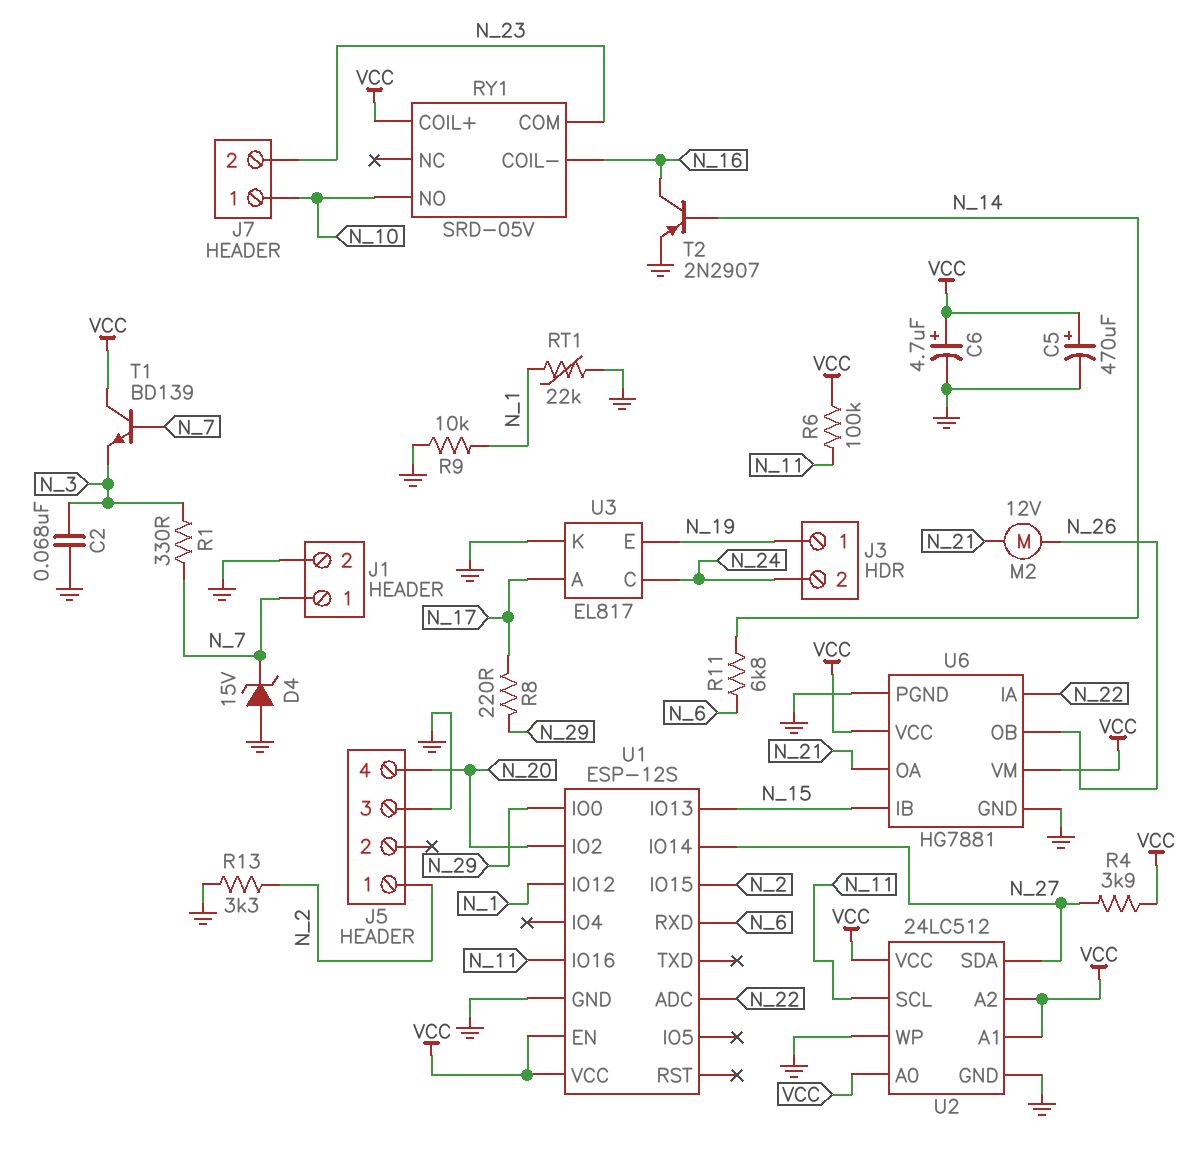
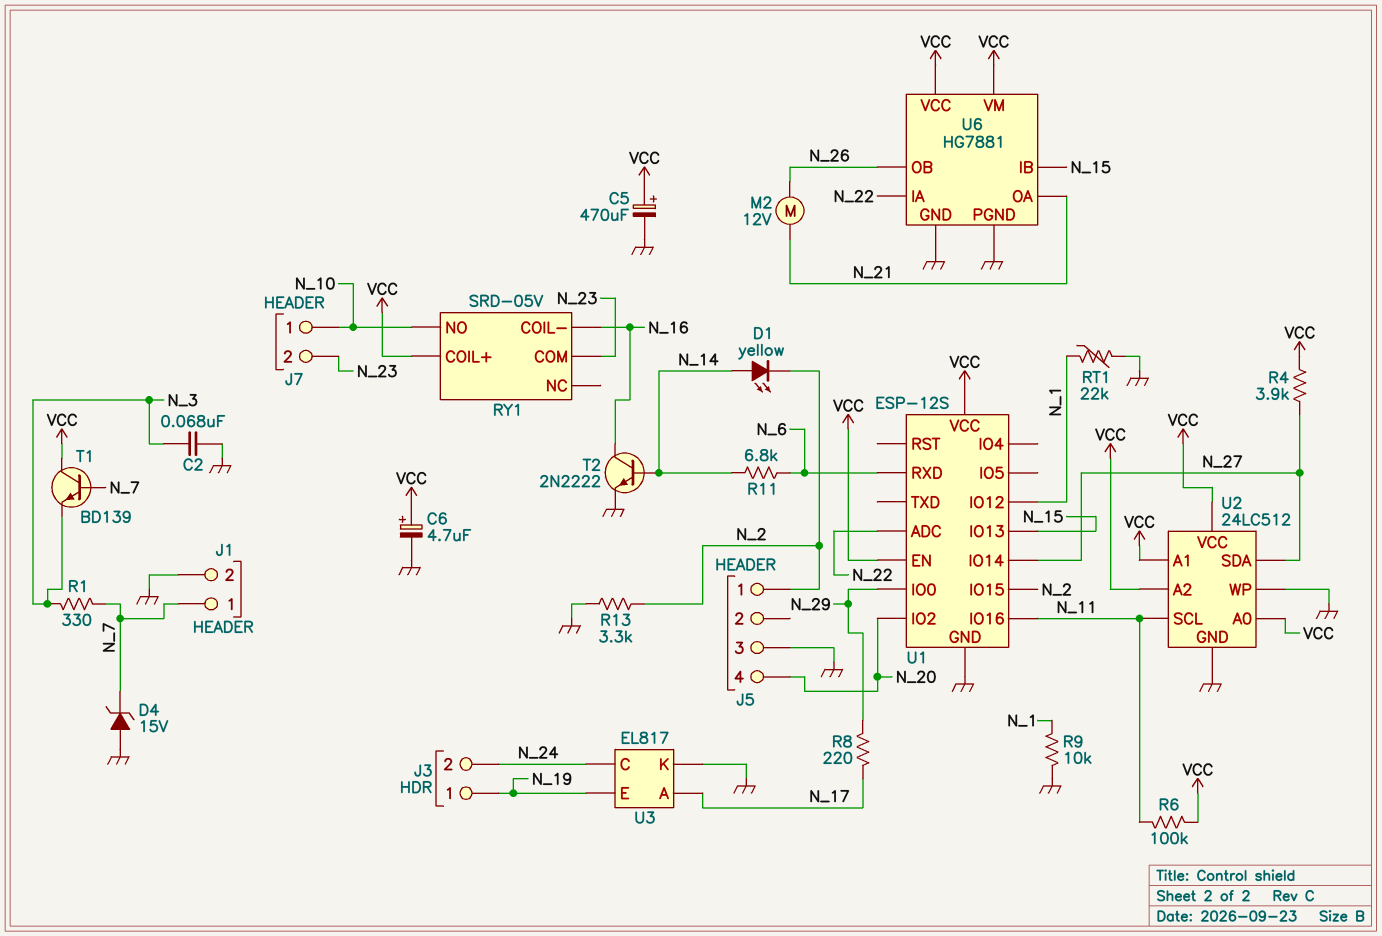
D1: none -> LED yellow (A N_14, K N_2)
T2: PNP 2N2907 (B N_14, C N_16, E GND) -> NPN 2N2222 (B N_14, C N_16, E GND)

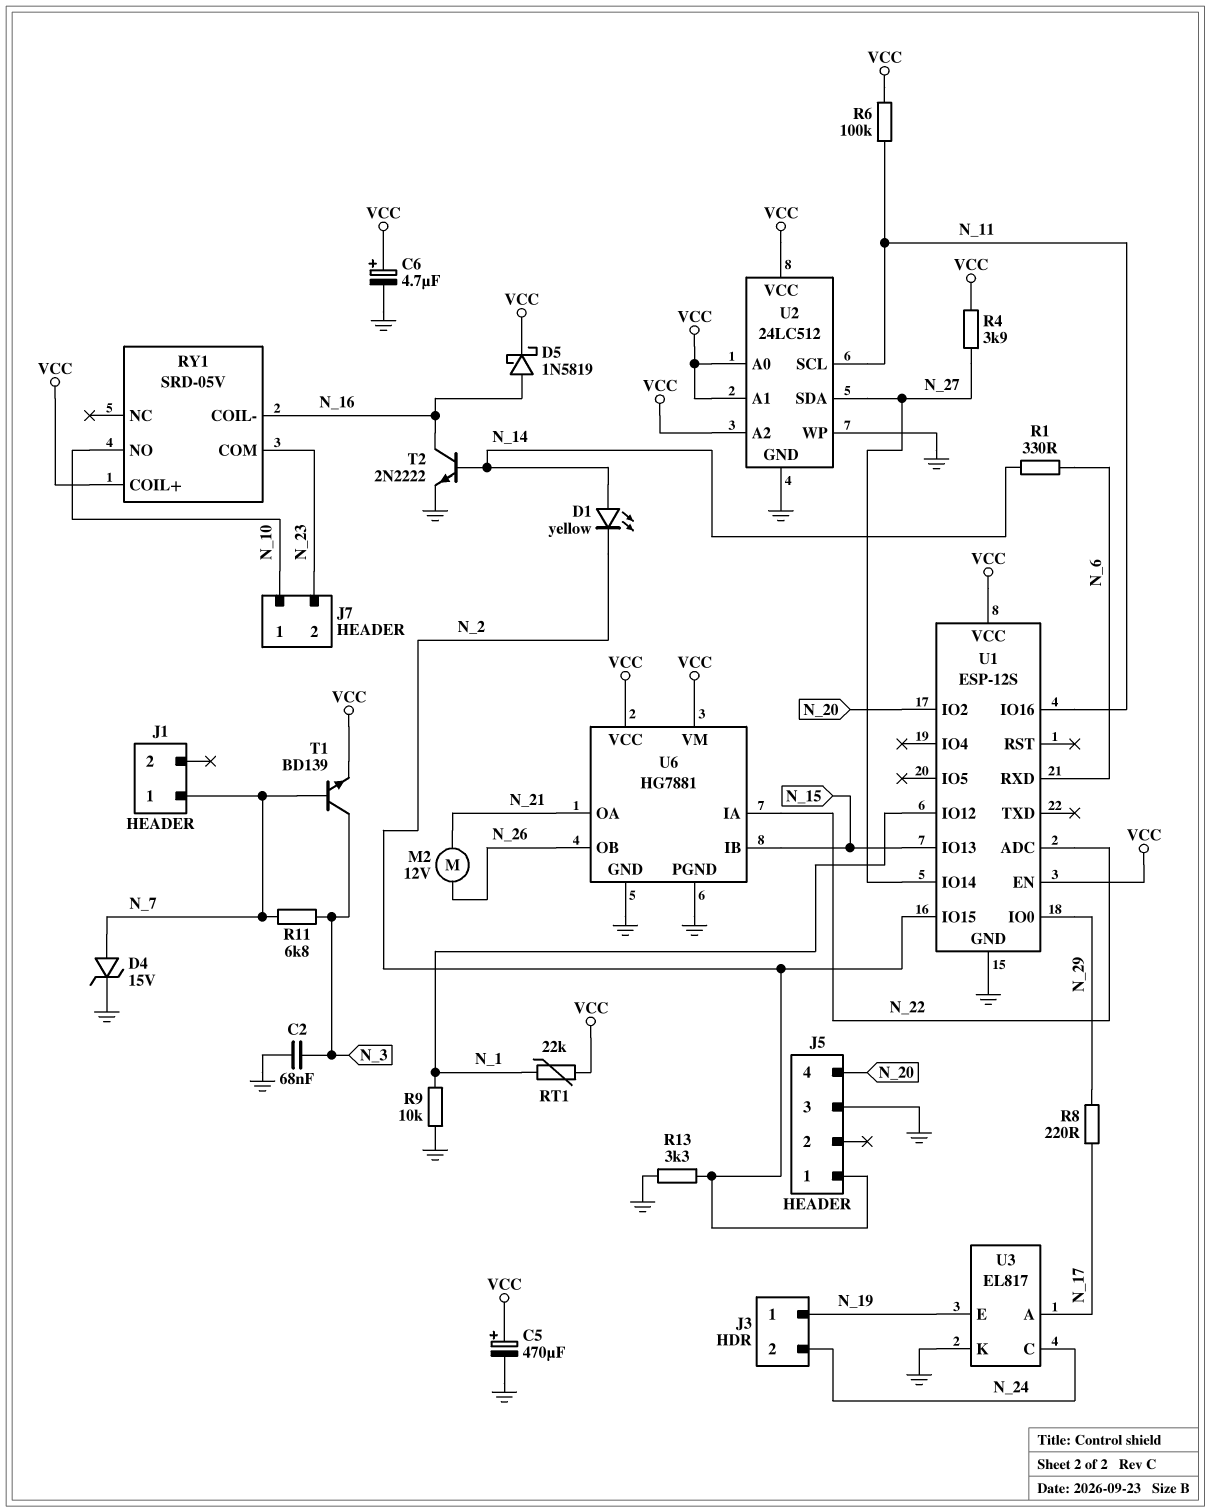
D4: zener 15V (A GND, K N_7) -> zener 15V (A N_7, K GND)
D5: none -> schottky 1N5819 (A N_16, K VCC)
J1 pin 2: GND -> none
R1: 330 (N_3, N_7) -> 330 (N_6, N_14)
R11: 6.8k (N_6, N_14) -> 6.8k (N_3, N_7)
RT1: 22k (GND, N_1) -> 22k (N_1, VCC)
T1: NPN BD139 (B N_7, C VCC, E N_3) -> NPN BD139 (B N_7, C N_3, E VCC)

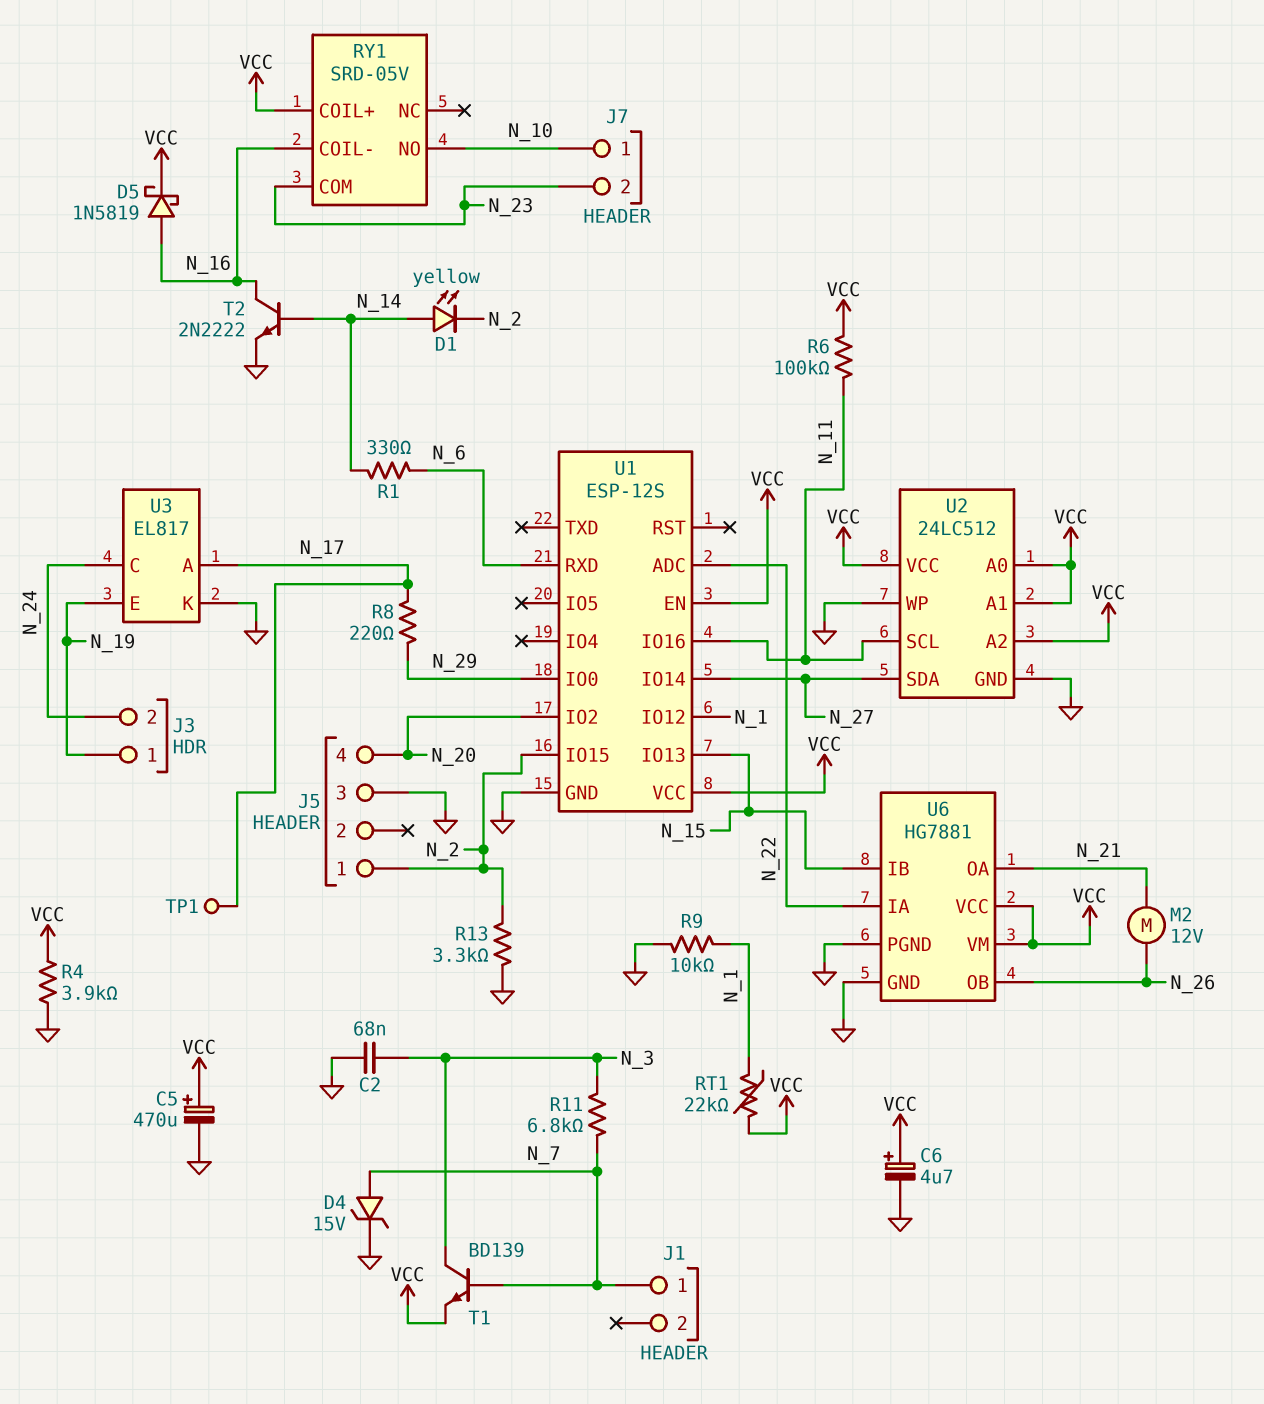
R4: 3.9k (N_27, VCC) -> 3.9k (GND, VCC)
TP1: none -> test point (N_17)

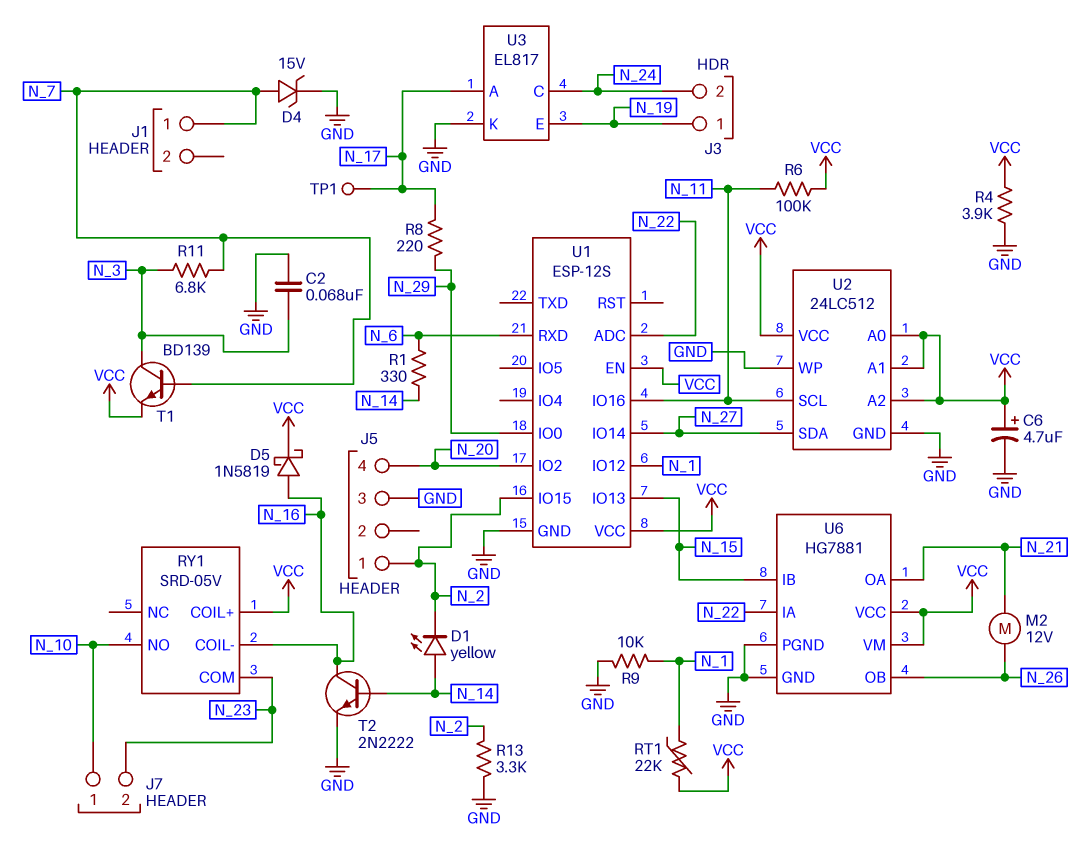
C5: 470uF (plus VCC, minus GND) -> none

